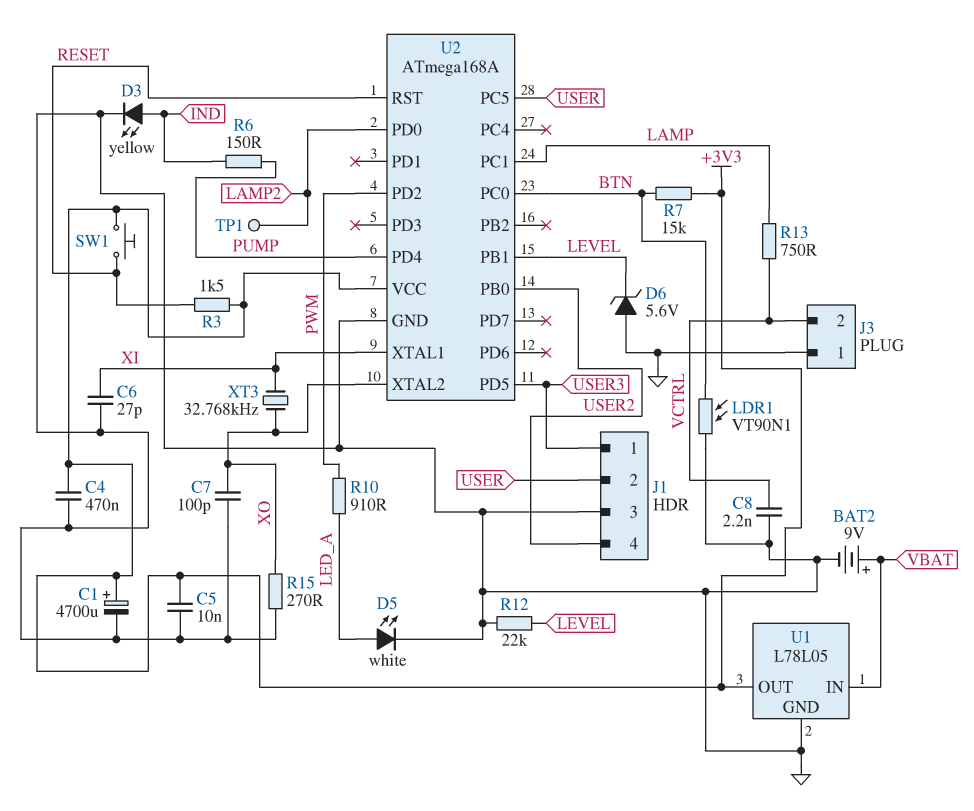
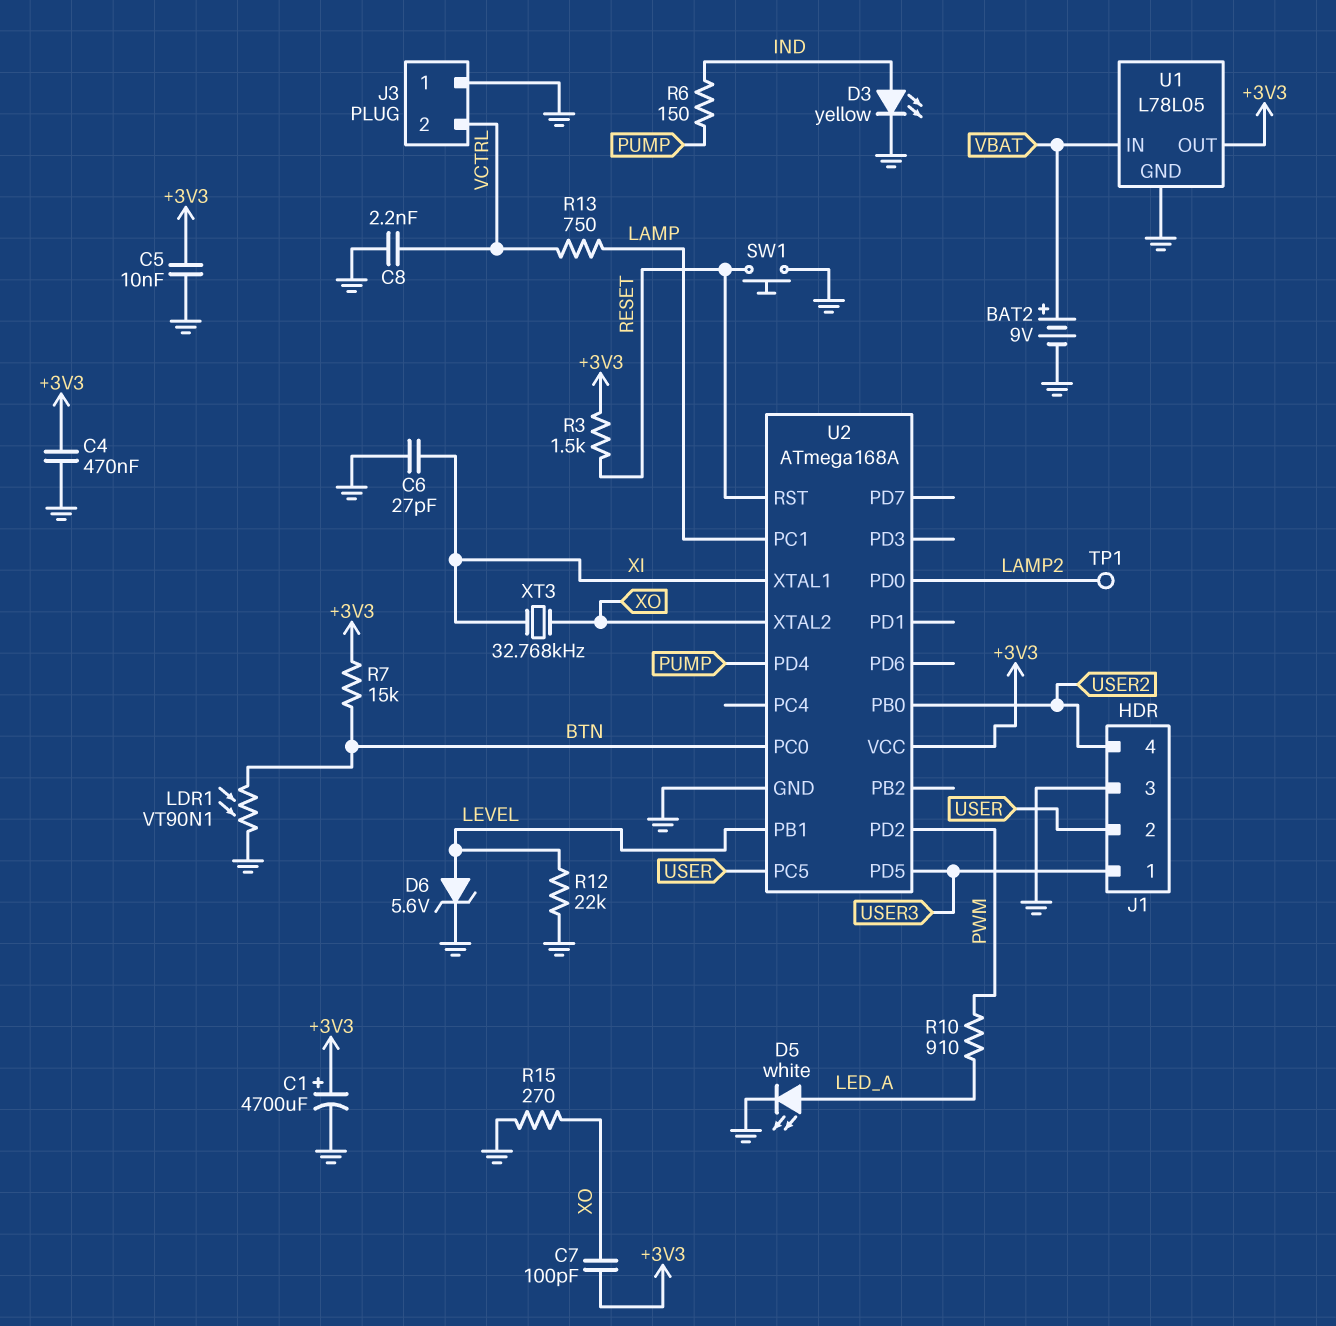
C7: 100pF (GND, XO) -> 100pF (+3V3, XO)
D6: zener 5.6V (A GND, K LEVEL) -> zener 5.6V (A LEVEL, K GND)
SW1: button (+3V3, RESET) -> button (GND, RESET)

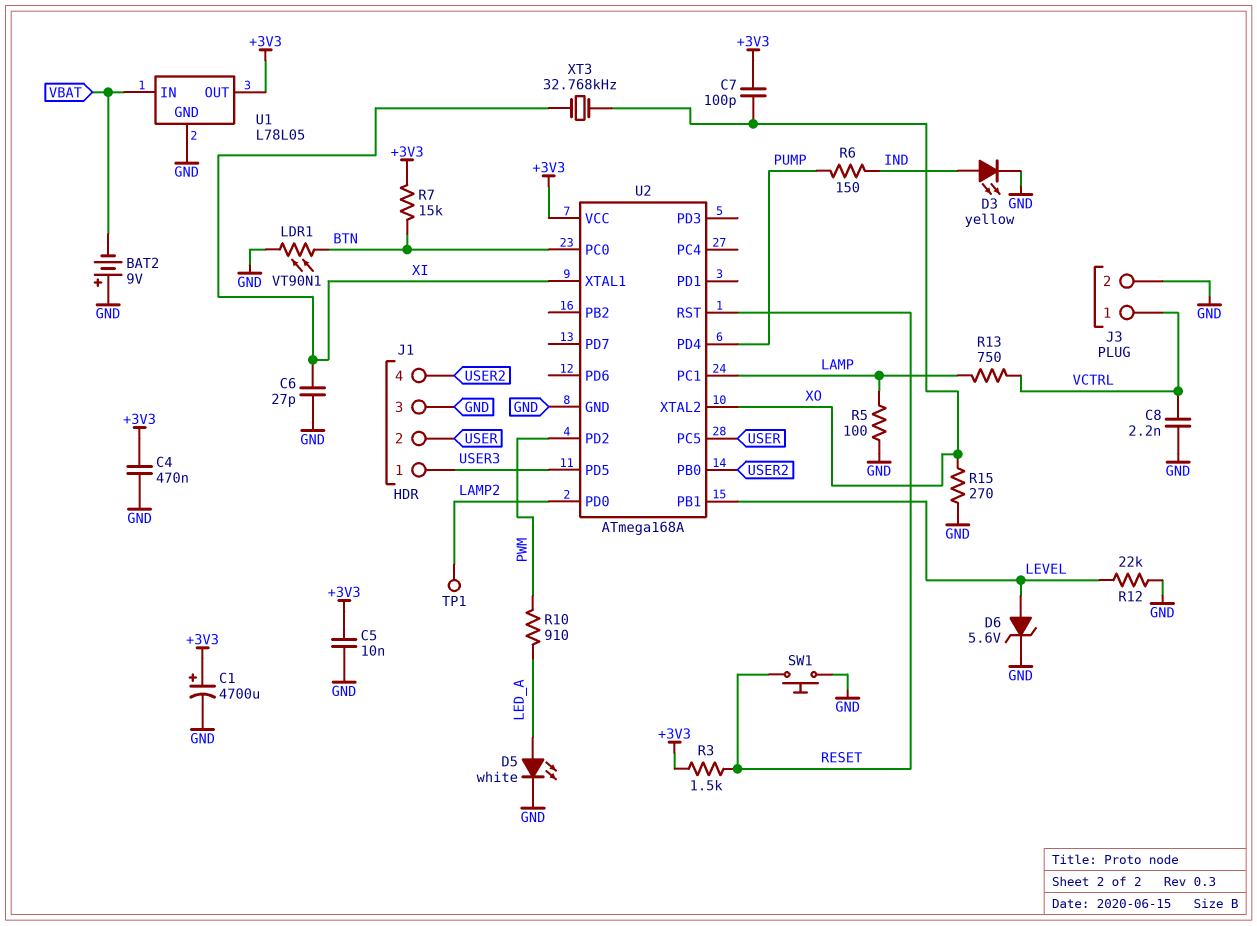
BAT2: 9V (plus VBAT, minus GND) -> 9V (plus GND, minus VBAT)
J3 pin 1: GND -> VCTRL
J3 pin 2: VCTRL -> GND
R5: none -> 100 (GND, LAMP)

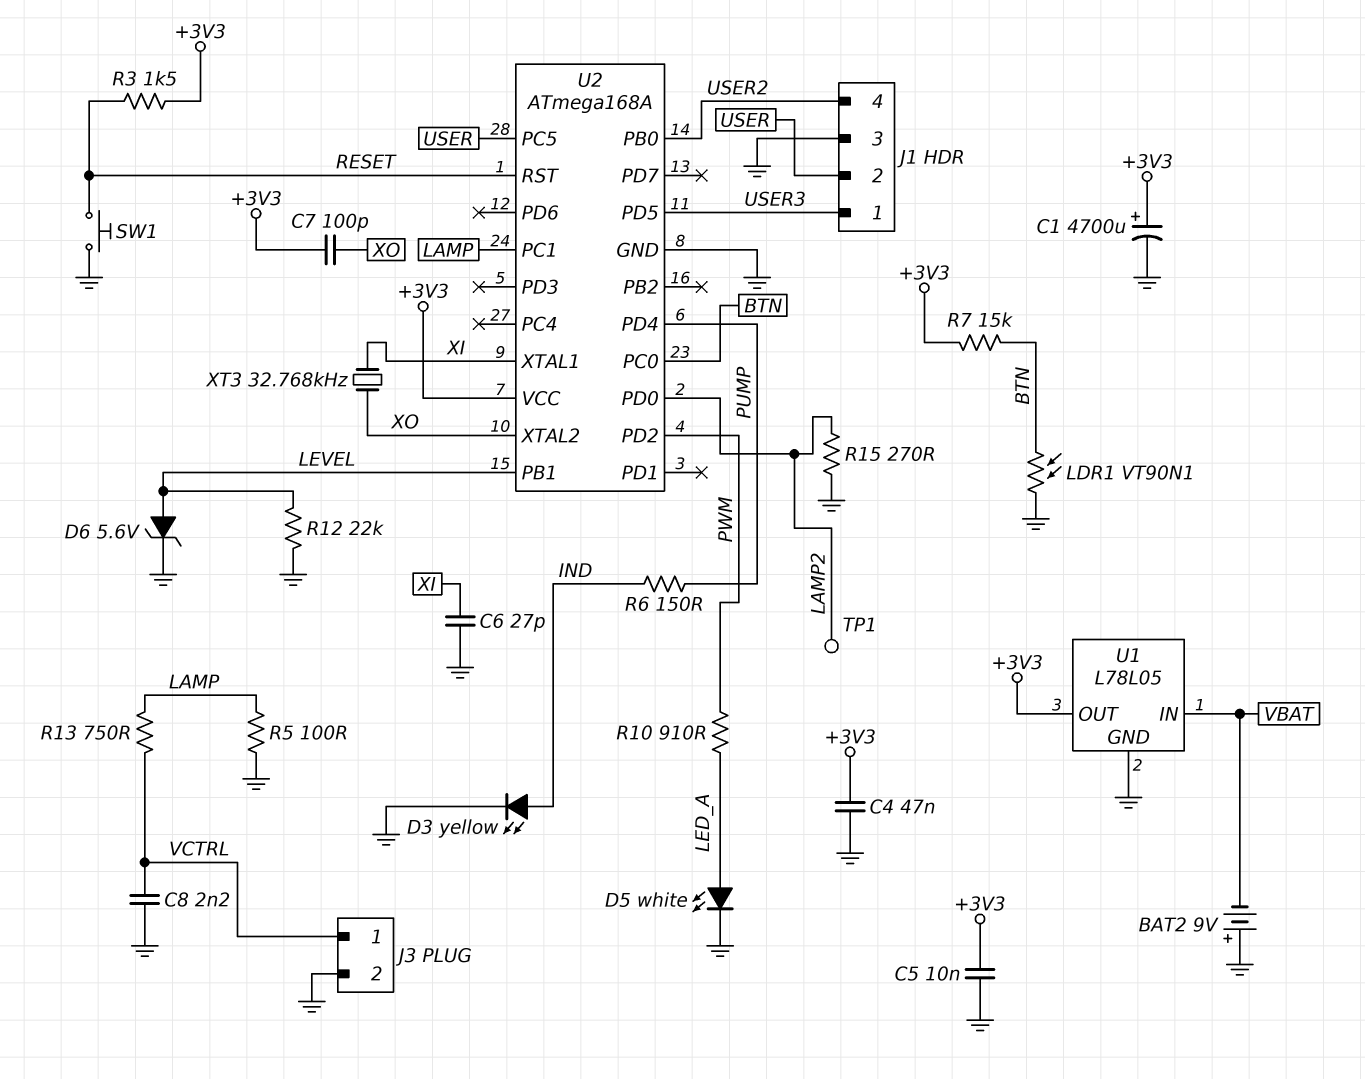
C4: 470nF (+3V3, GND) -> 47nF (+3V3, GND)
R15: 270 (GND, XO) -> 270 (GND, LAMP2)

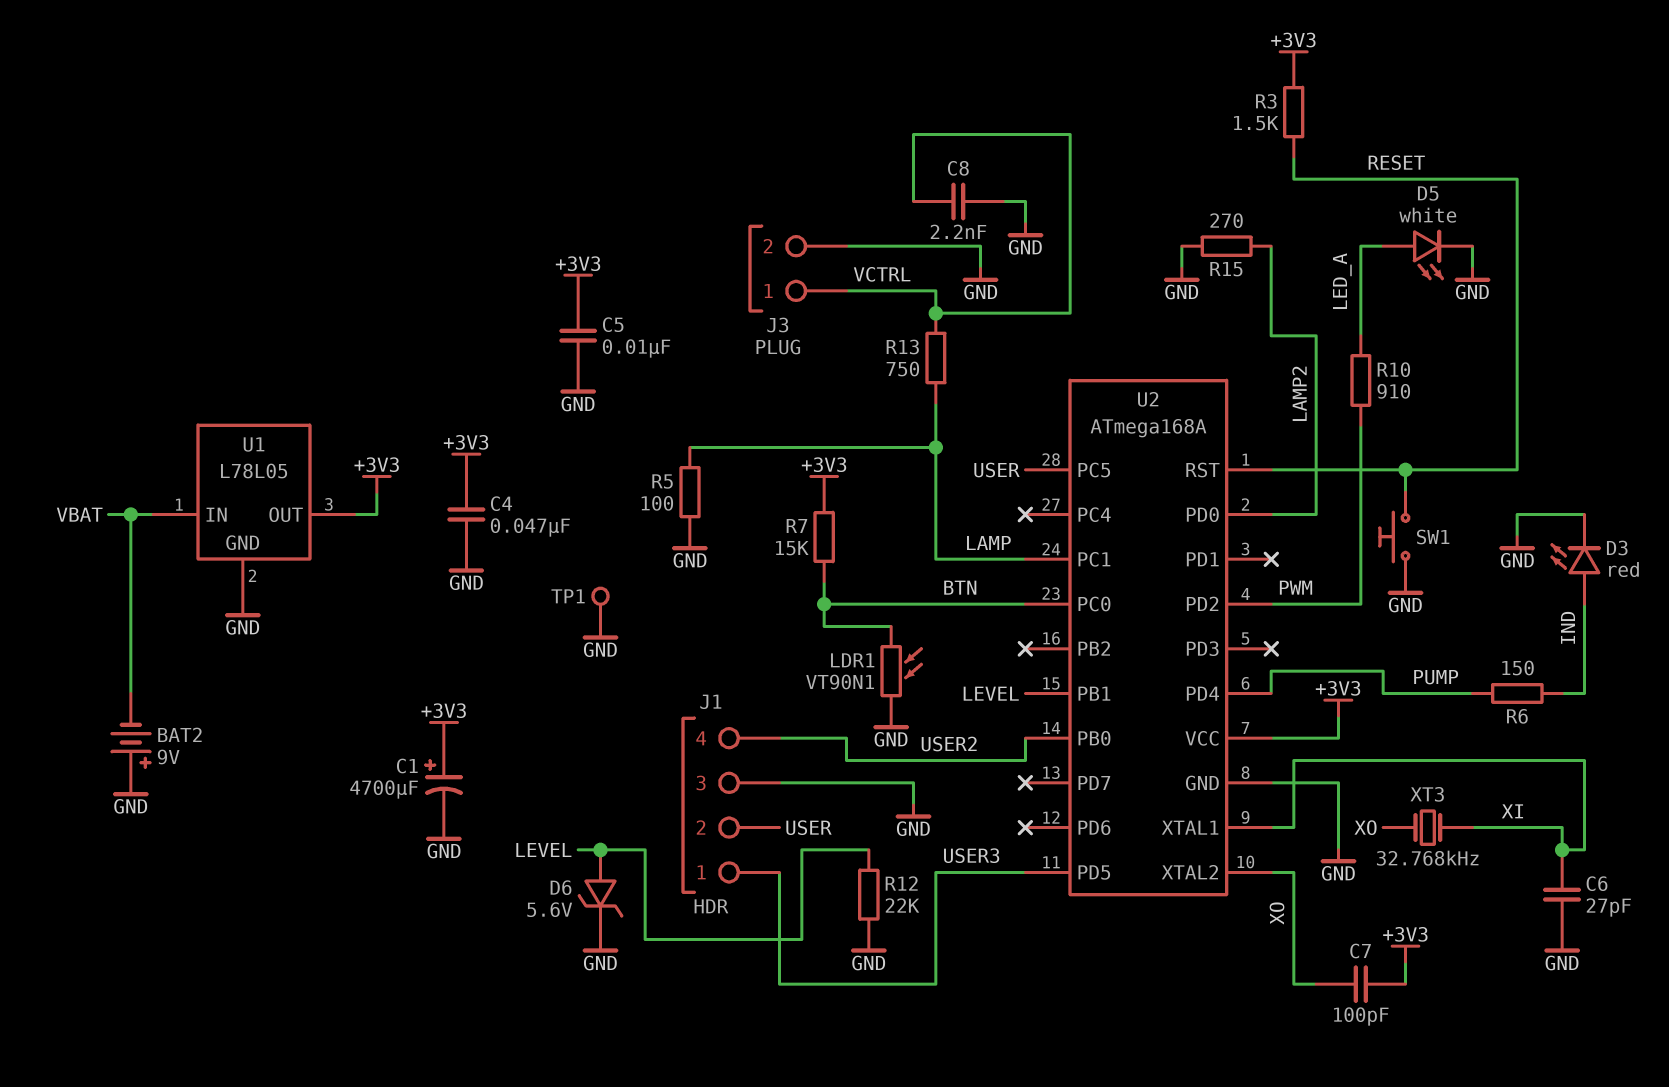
D3: LED yellow (A IND, K GND) -> LED red (A IND, K GND)
TP1: test point (LAMP2) -> test point (GND)

